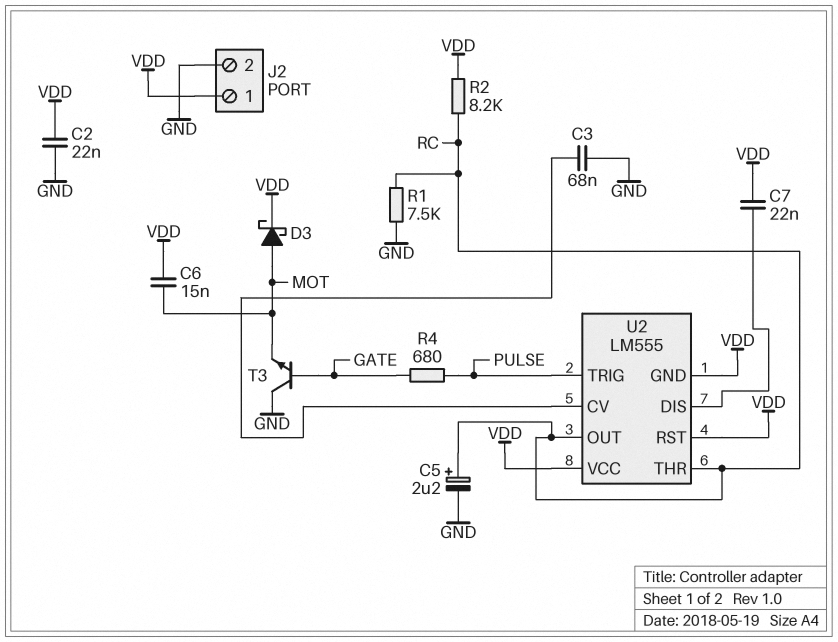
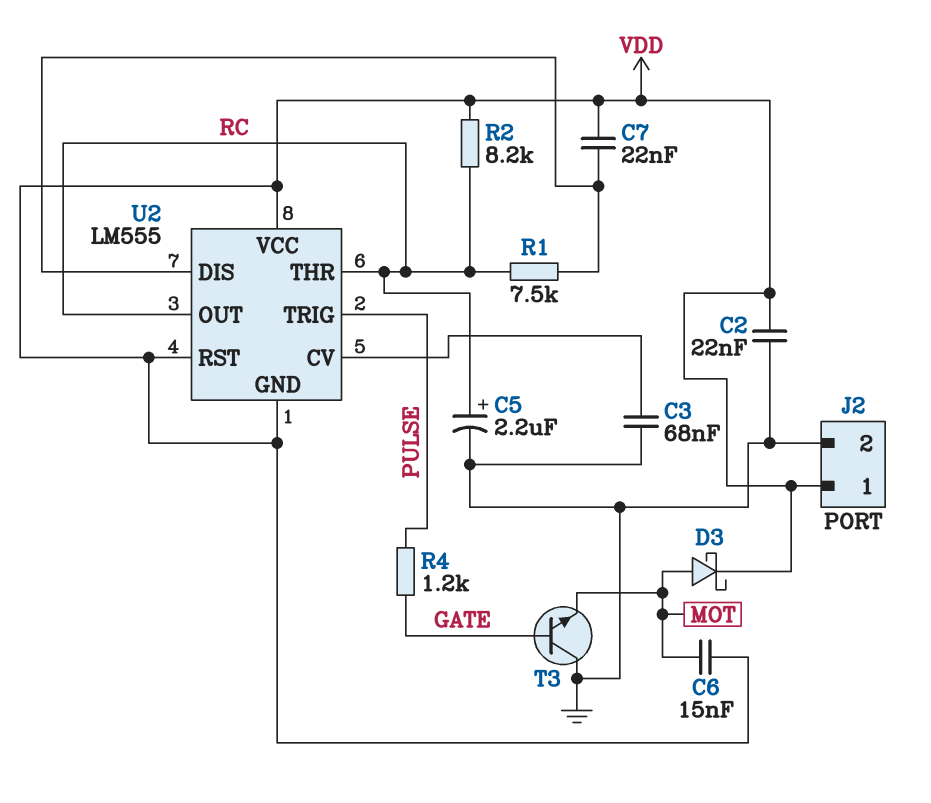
R1: 7.5k (GND, RC) -> 7.5k (RC, U2/DIS)
R4: 680 (GATE, PULSE) -> 1.2k (GATE, PULSE)

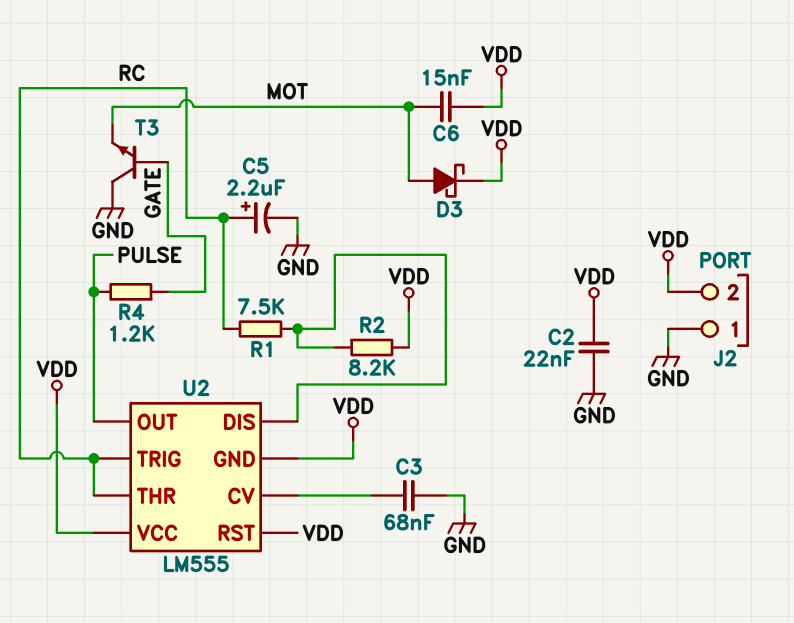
C7: 22nF (U2/DIS, VDD) -> none
J2 pin 1: VDD -> GND
J2 pin 2: GND -> VDD
R2: 8.2k (RC, VDD) -> 8.2k (U2/DIS, VDD)
U2 pin OUT: RC -> PULSE
U2 pin TRIG: PULSE -> RC

